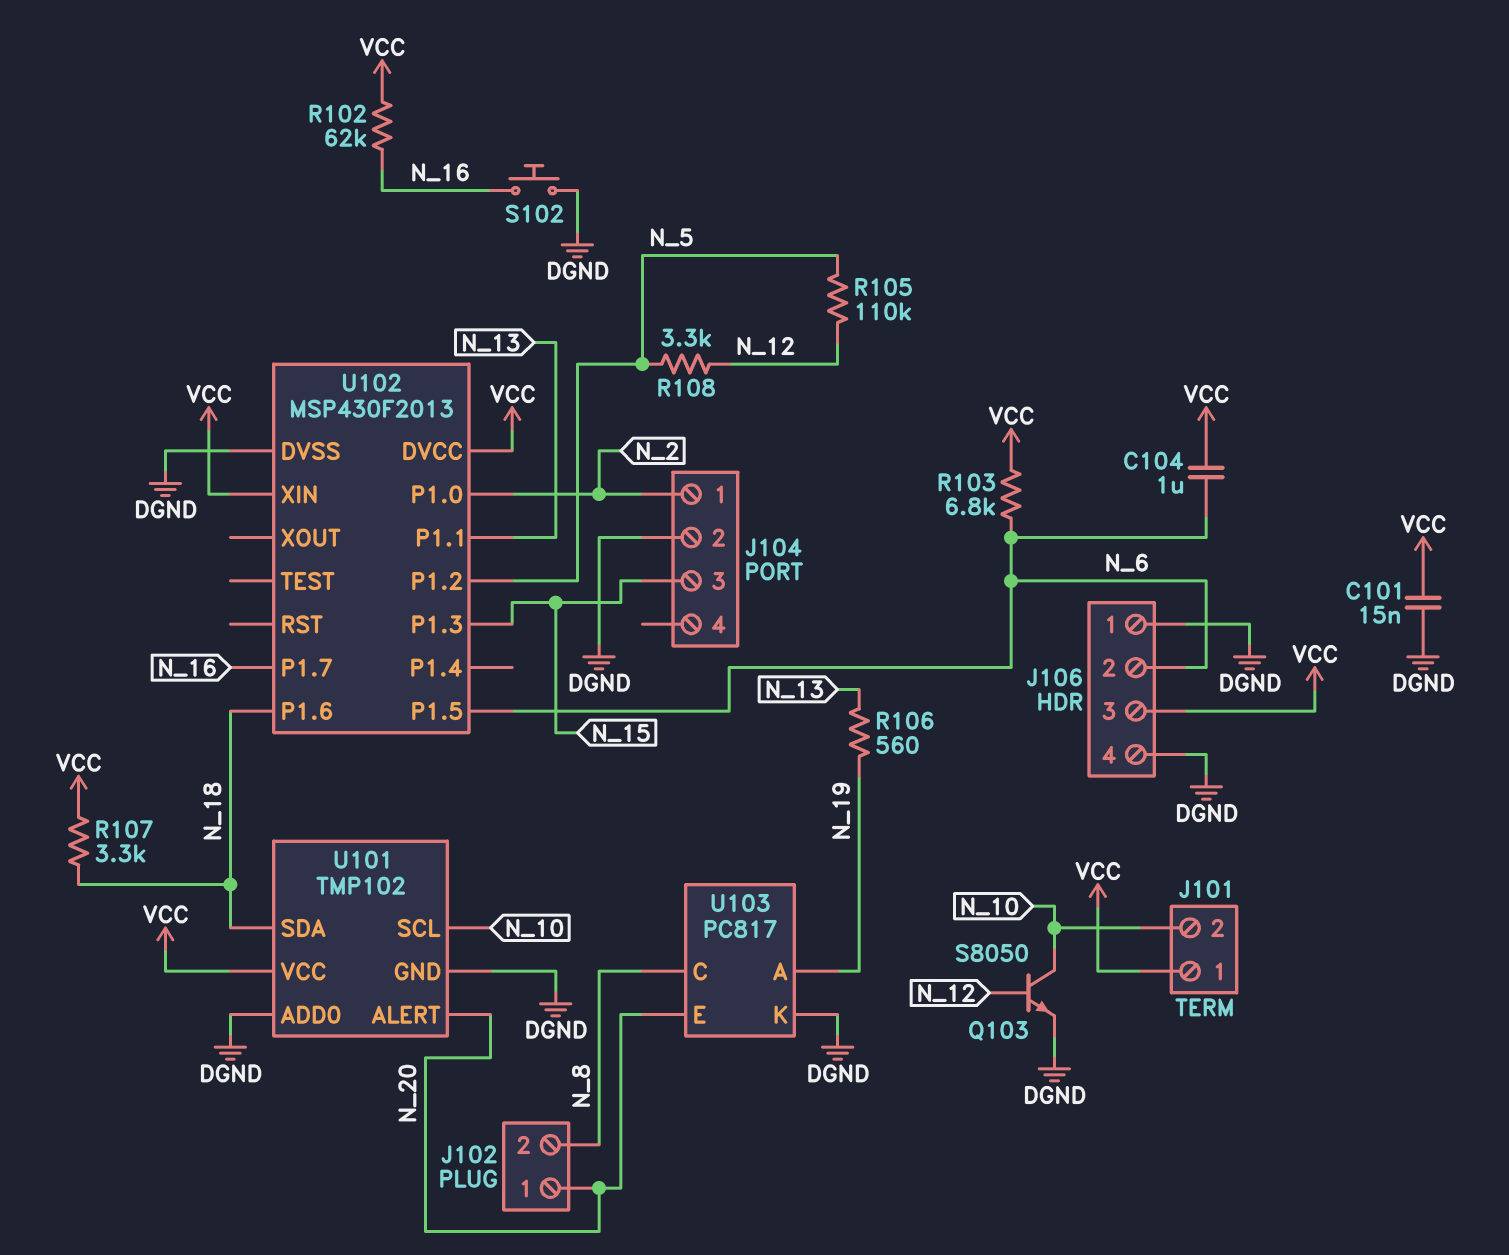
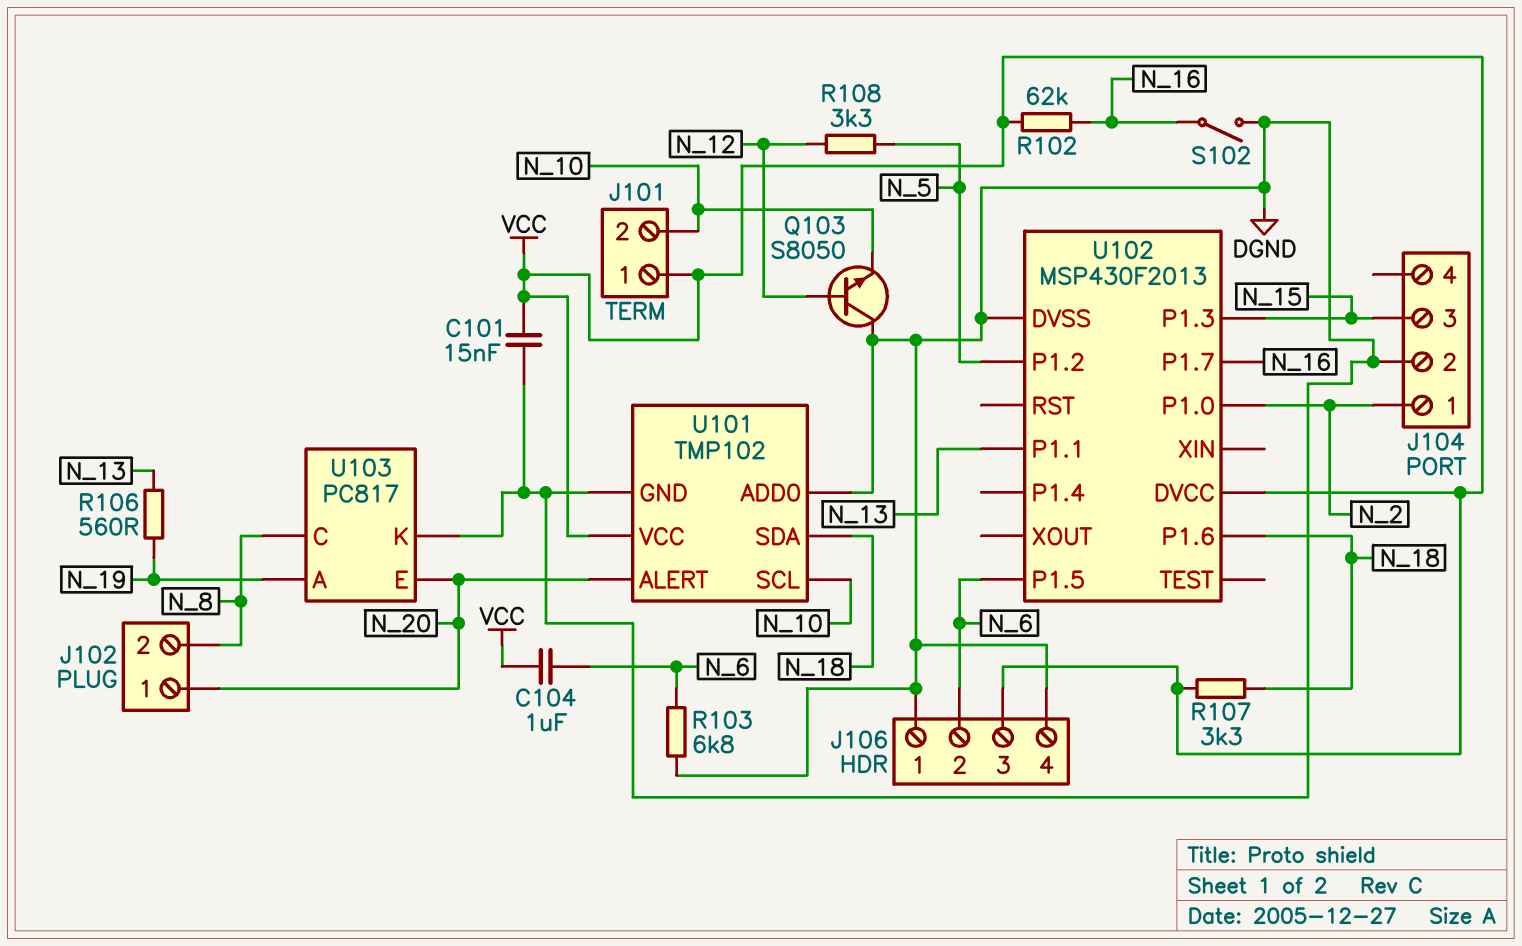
Q103: NPN S8050 (B N_12, C N_10, E DGND) -> NPN S8050 (B N_12, C DGND, E N_10)
R103: 6.8k (N_6, VCC) -> 6.8k (DGND, N_6)
R105: 110k (N_5, N_12) -> none
S102: button (DGND, N_16) -> switch (DGND, N_16)
U102 pin XIN: VCC -> none

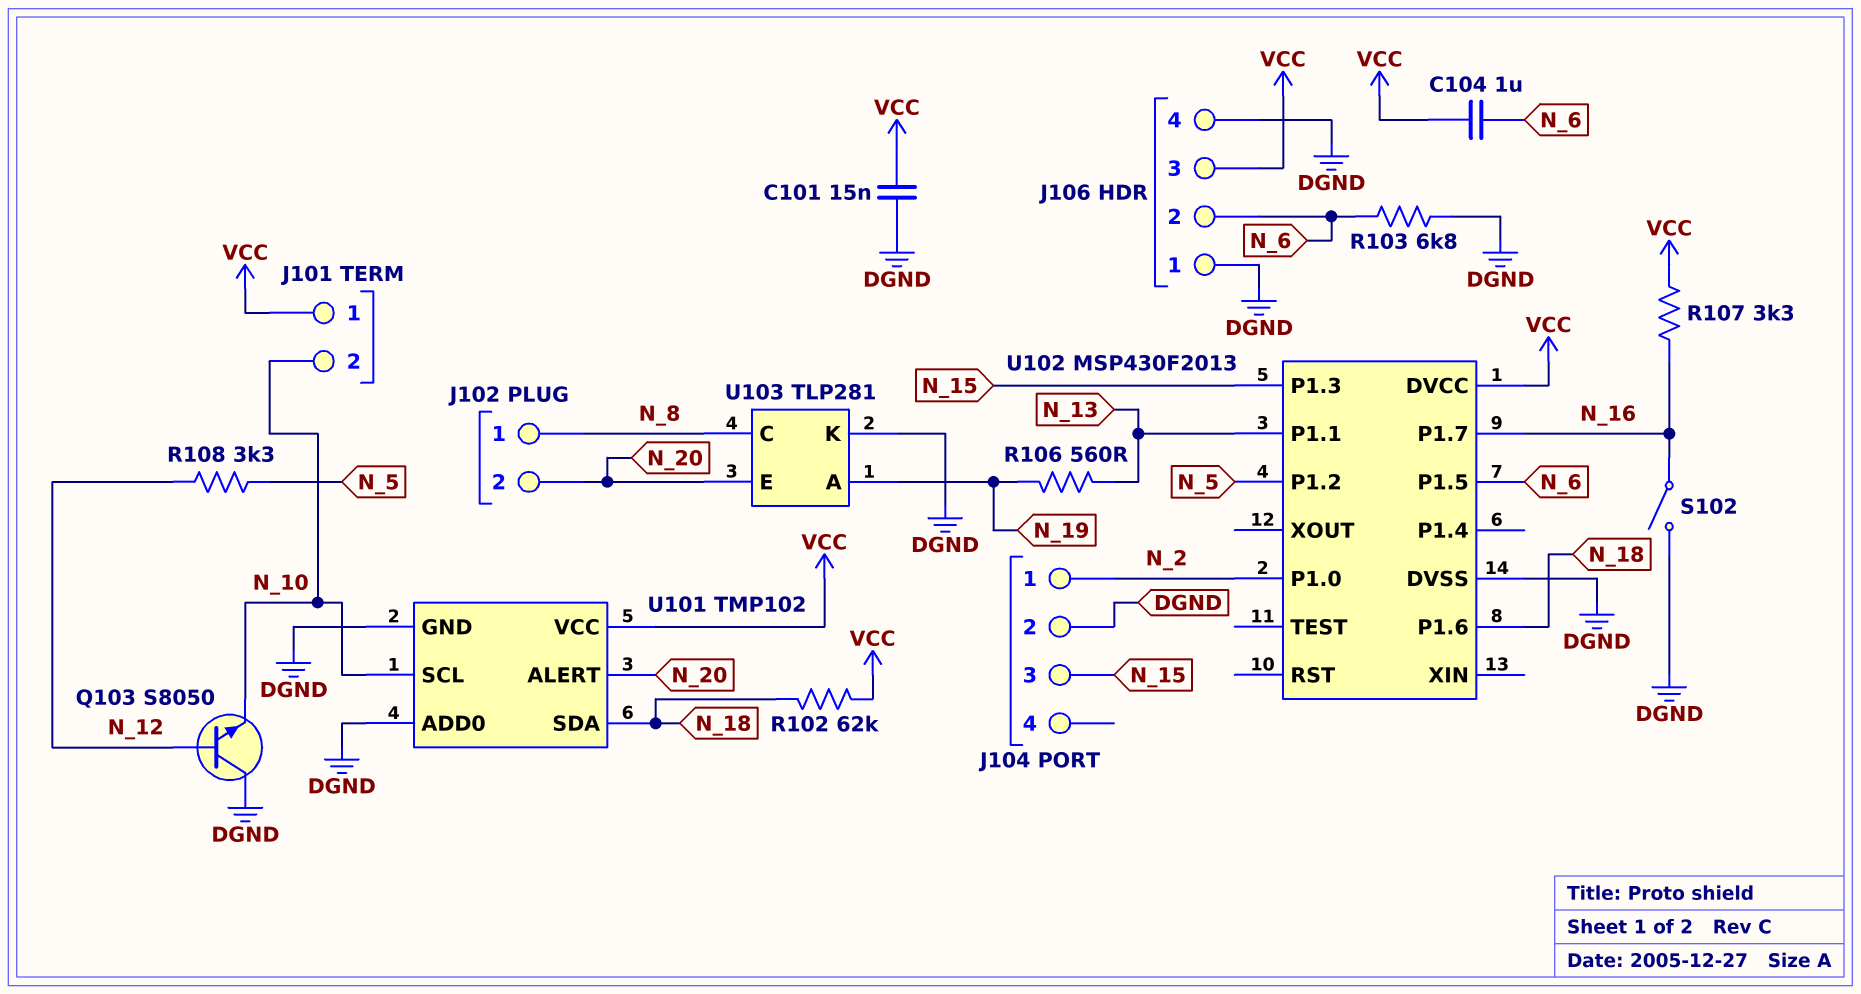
J102 pin 1: N_20 -> N_8
J102 pin 2: N_8 -> N_20
R102: 62k (N_16, VCC) -> 62k (N_18, VCC)
R107: 3.3k (N_18, VCC) -> 3.3k (N_16, VCC)
U103: PC817 -> TLP281

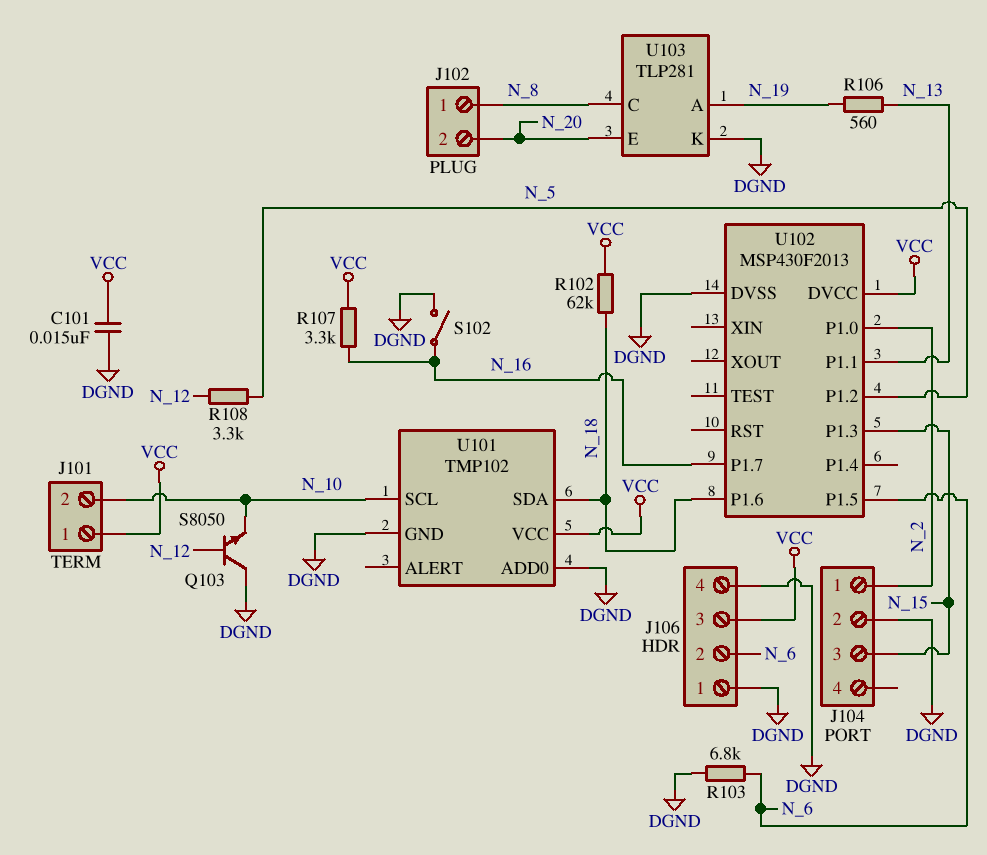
C104: 1uF (N_6, VCC) -> none
U101 pin ALERT: N_20 -> none

